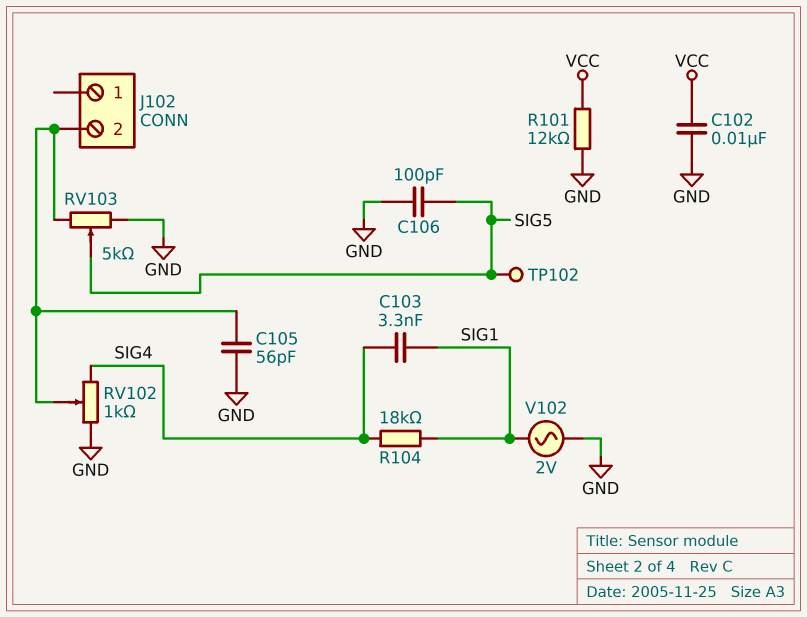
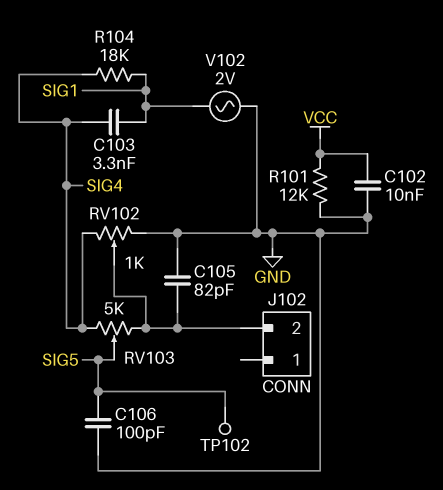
C105: 56pF (GND, J102/2) -> 82pF (GND, J102/2)
RV103: 5k (GND, J102/2, wiper SIG5) -> 5k (J102/2, SIG4, wiper SIG5)

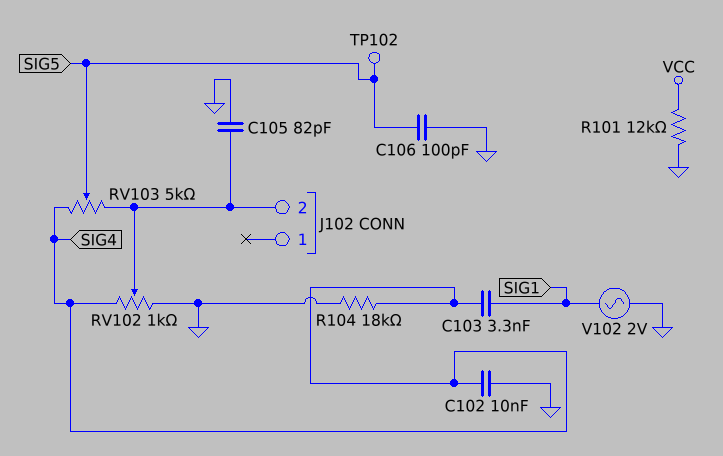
C102: 10nF (GND, VCC) -> 10nF (GND, SIG4)
R104: 18k (SIG1, SIG4) -> 18k (GND, SIG4)

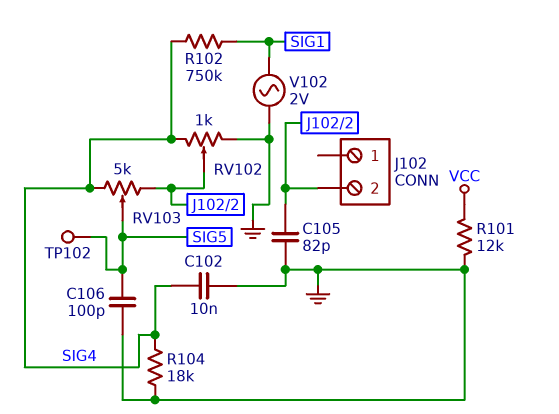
C103: 3.3nF (SIG1, SIG4) -> none
R102: none -> 750k (SIG1, SIG4)

